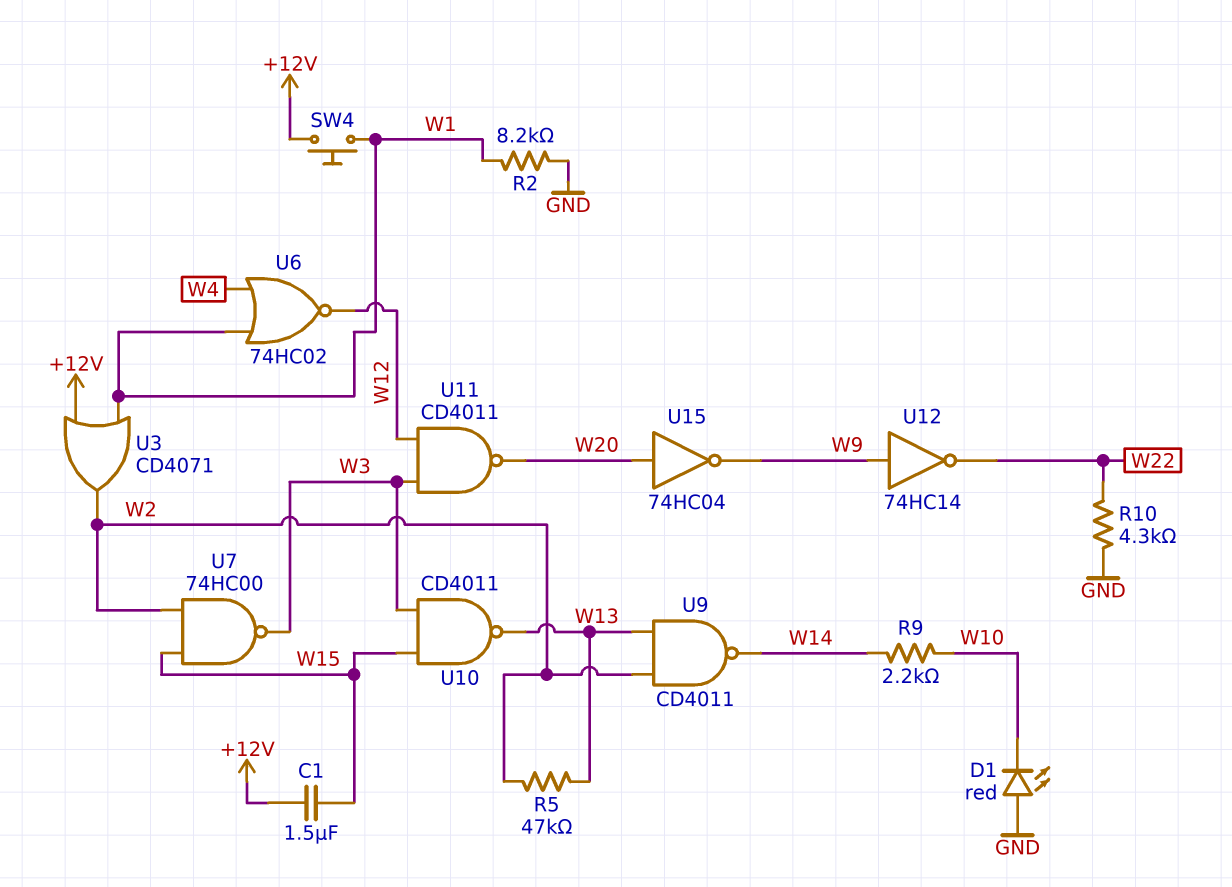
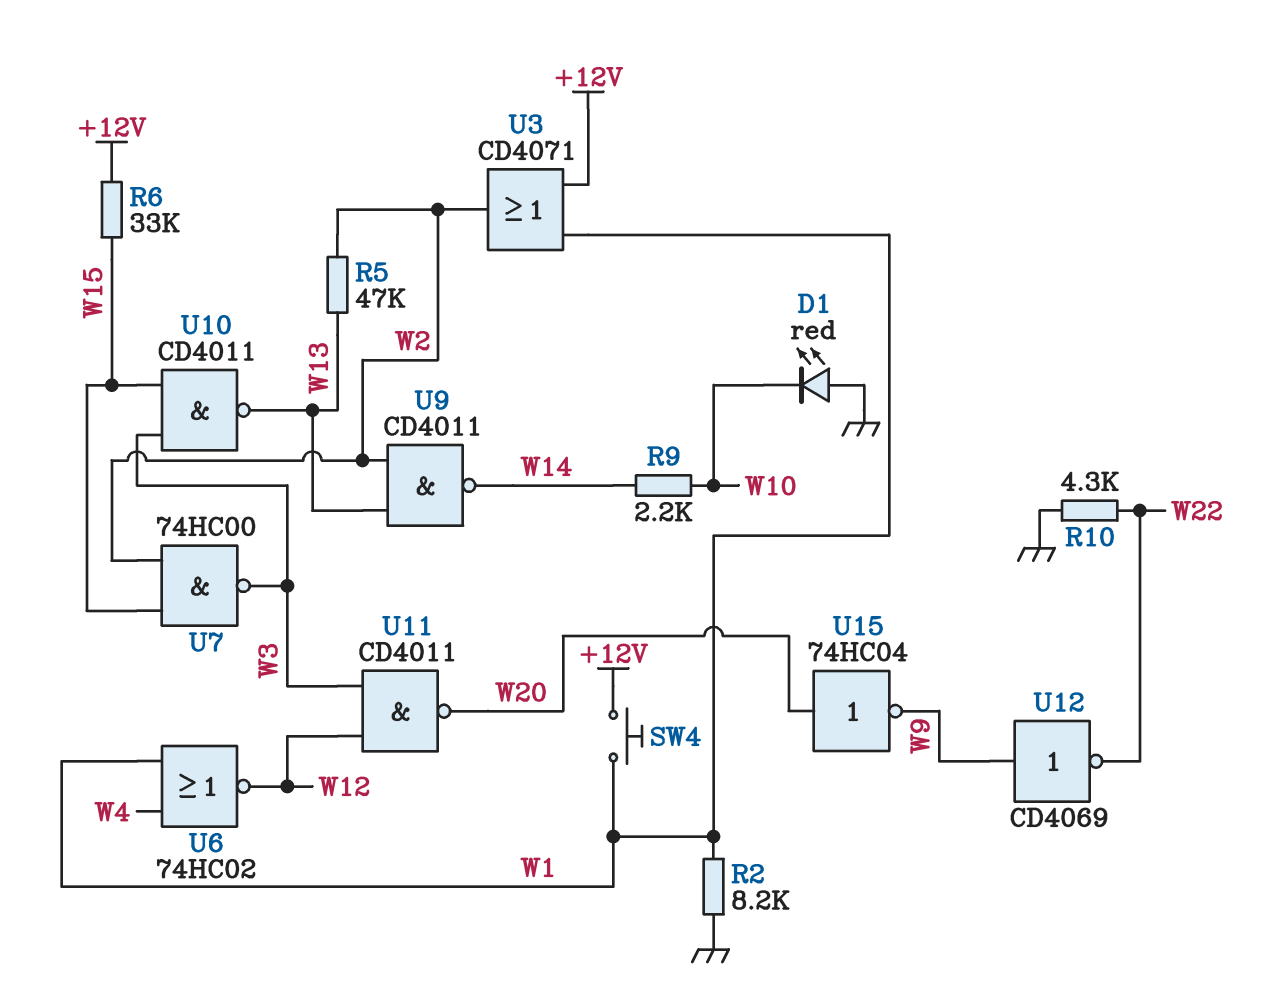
C1: 1.5uF (+12V, W15) -> none
R6: none -> 33k (+12V, W15)
U12: NOT 74HC14 (in W9, out W22) -> NOT CD4069 (in W9, out W22)

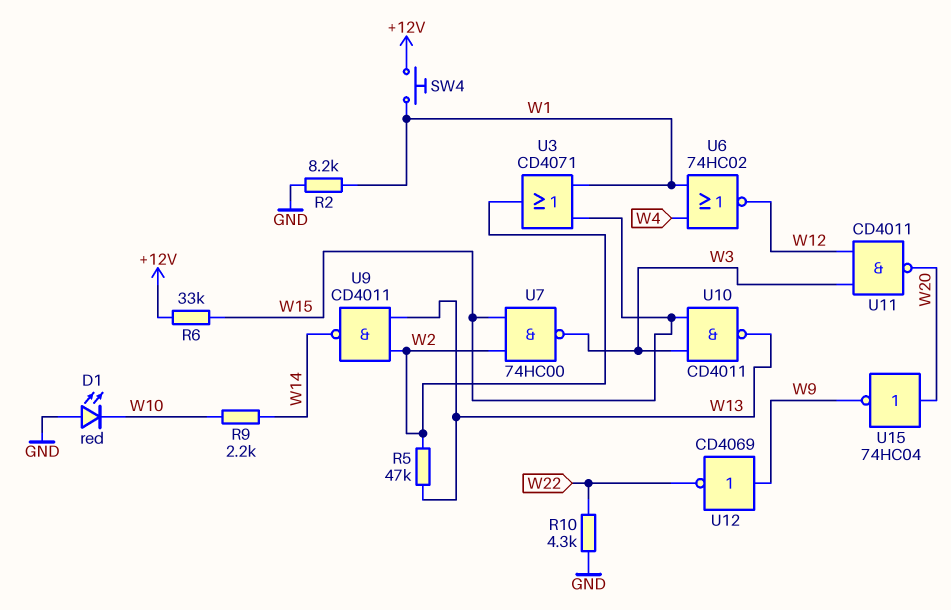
U3: OR CD4071 (in +12V, in W1, out W2) -> OR CD4071 (in W1, in W15, out W2)

